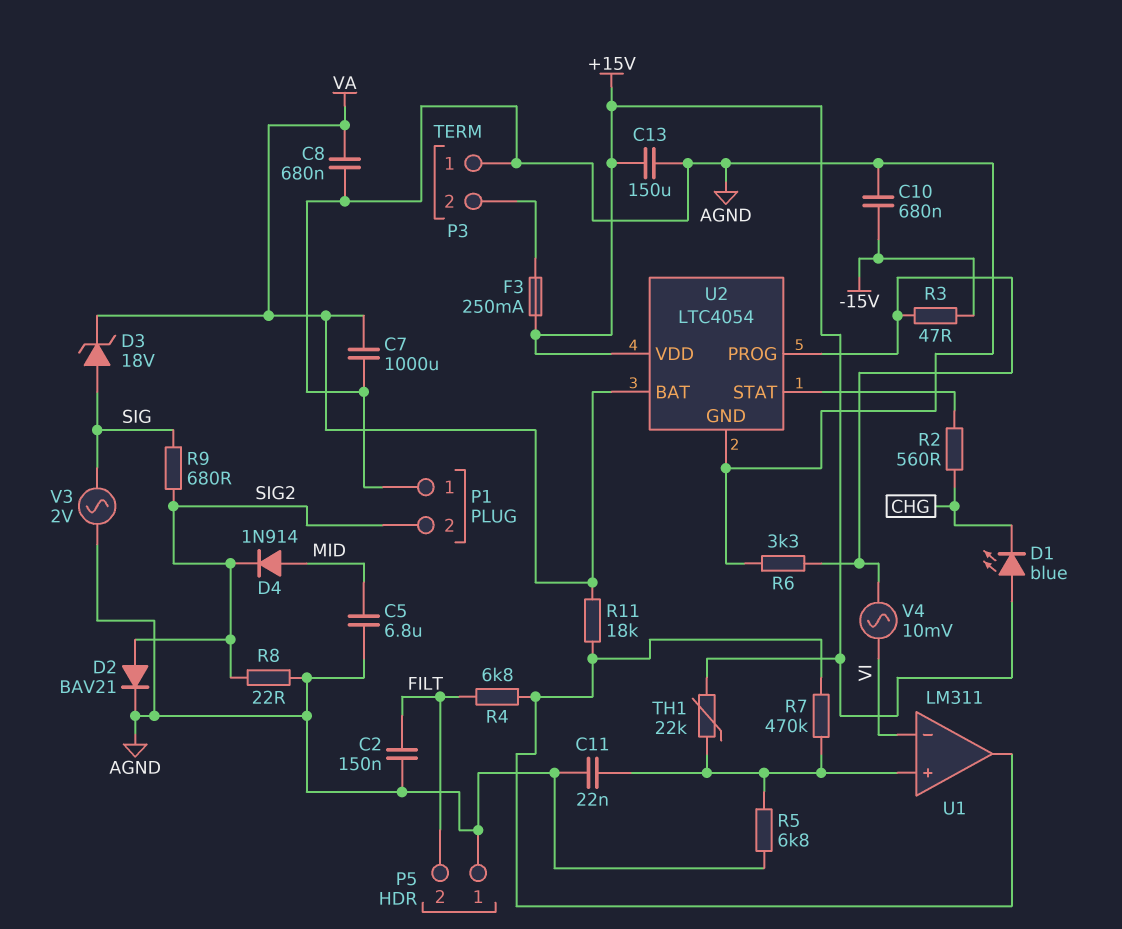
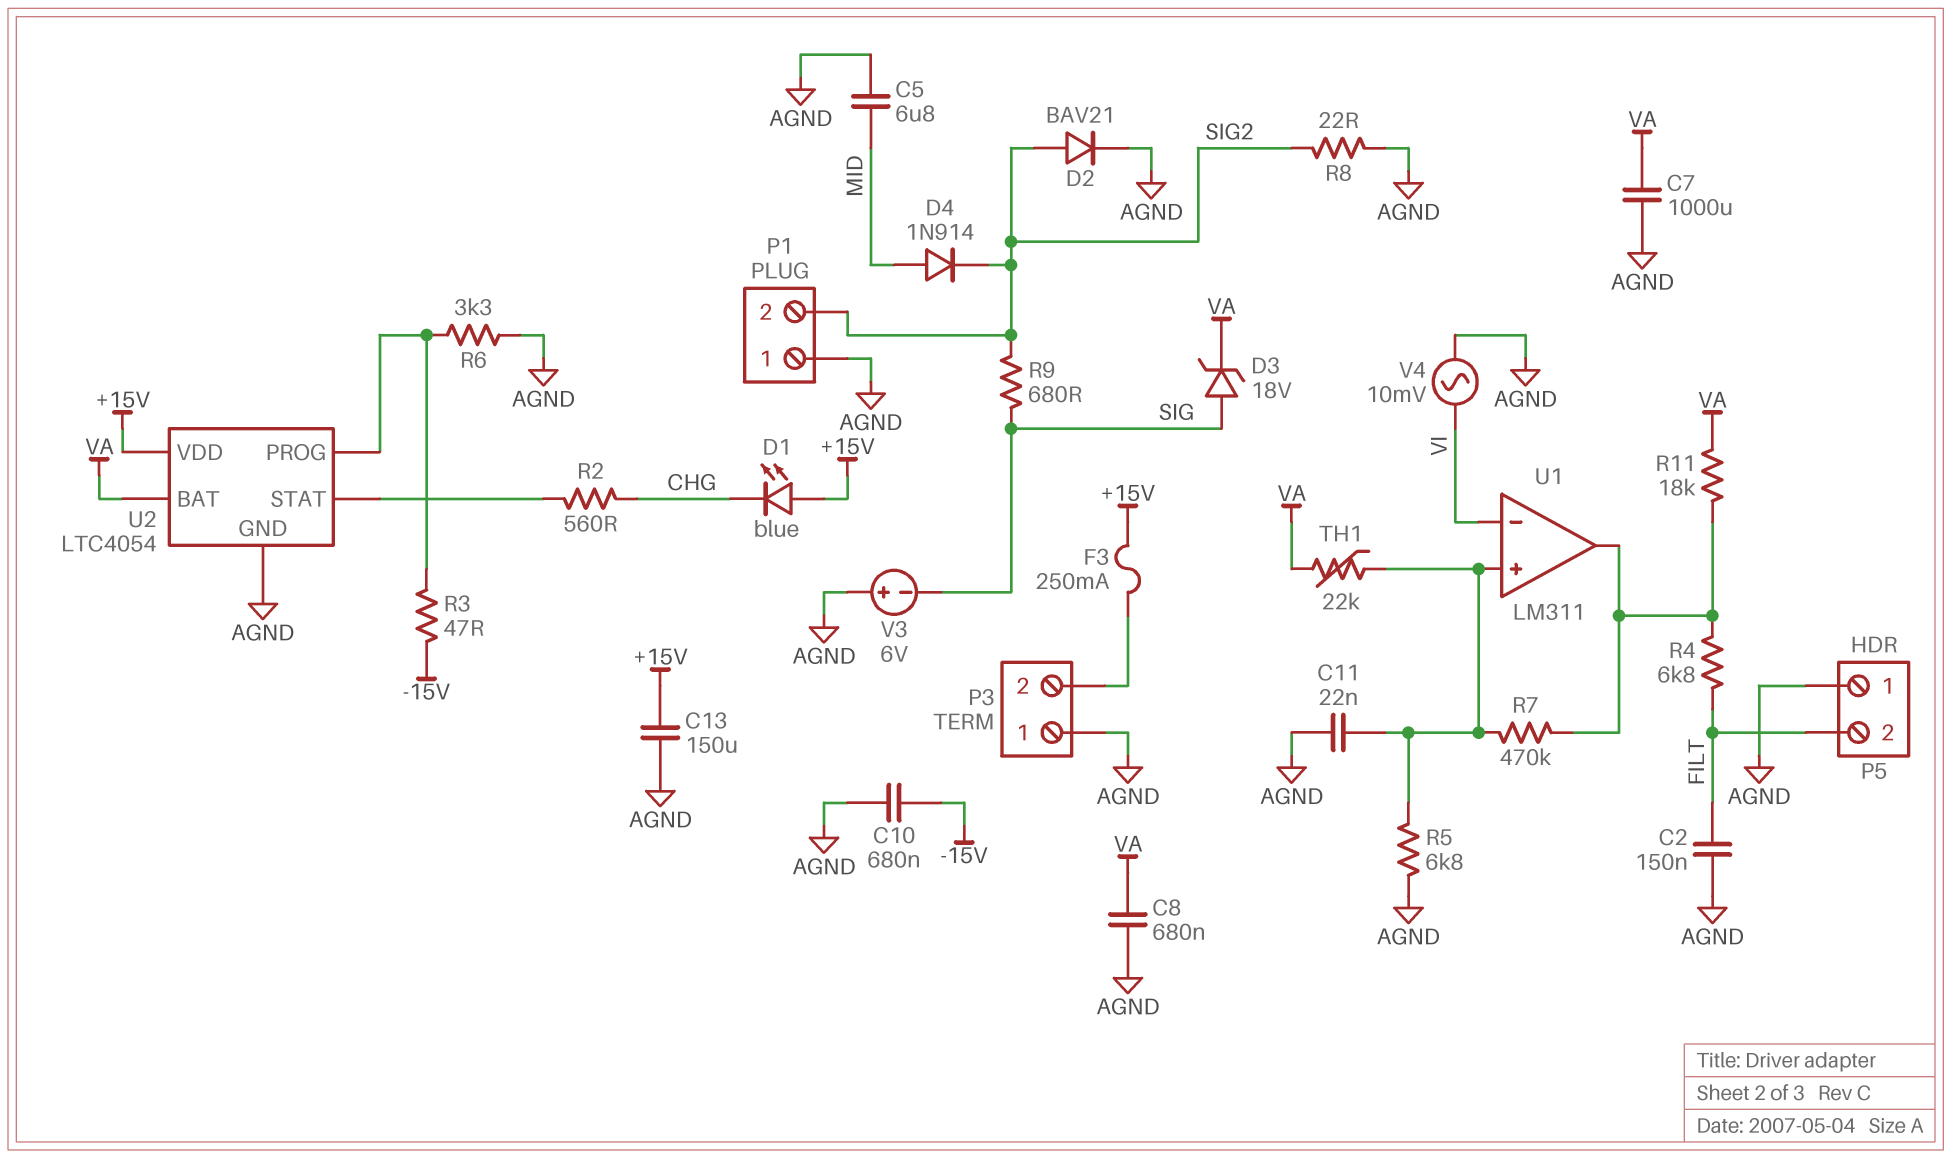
TH1: 22k (+15V, U1/in+) -> 22k (U1/in+, VA)
V3: AC 2V (AGND, SIG) -> 6V (plus AGND, minus SIG)
V4: AC 10mV (U2/PROG, VI) -> AC 10mV (AGND, VI)

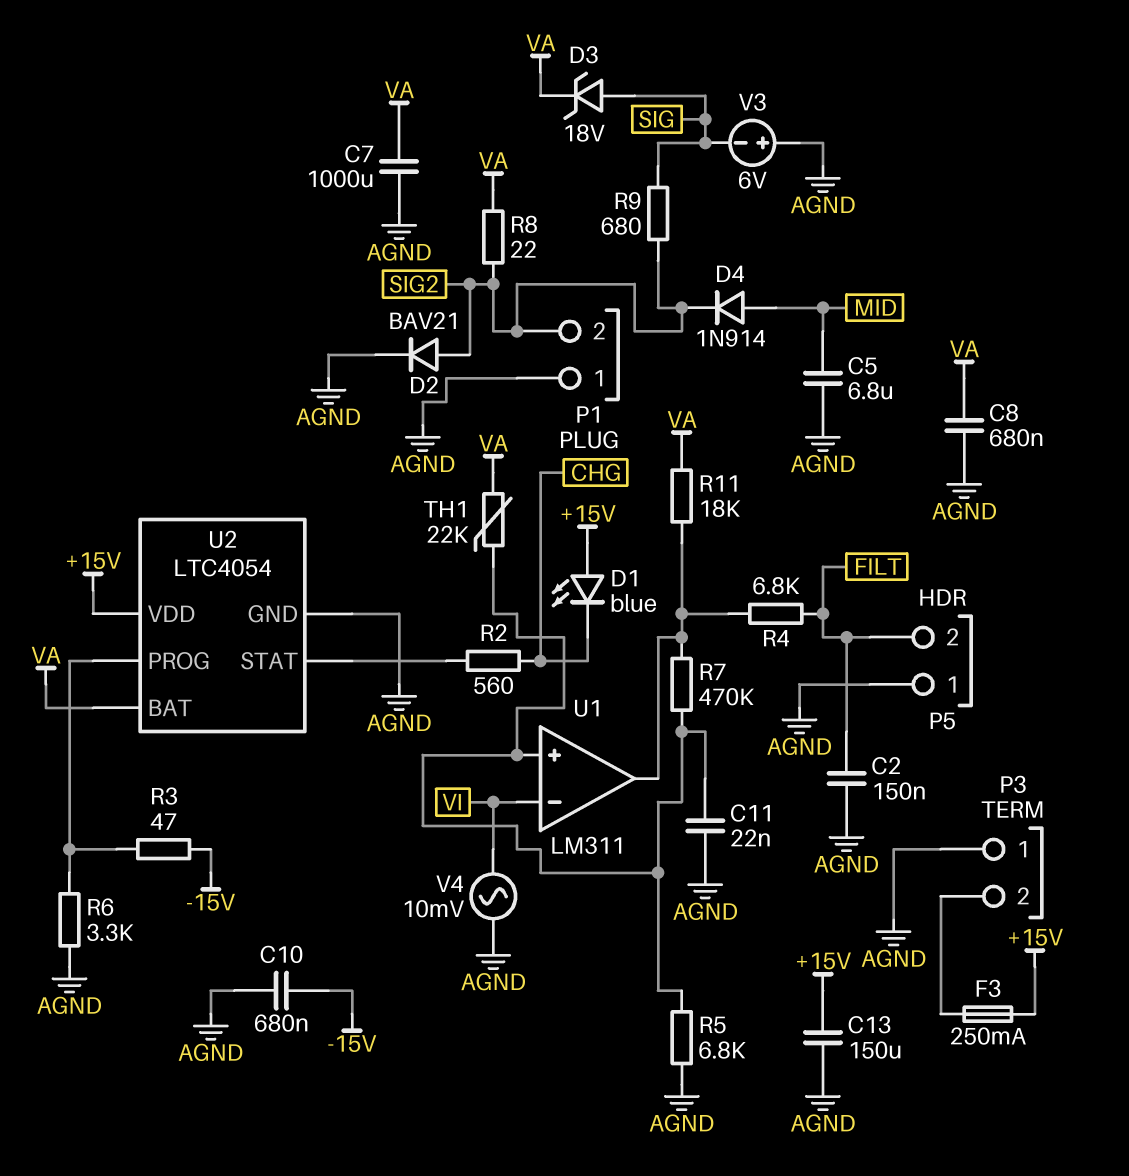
R8: 22 (AGND, SIG2) -> 22 (SIG2, VA)

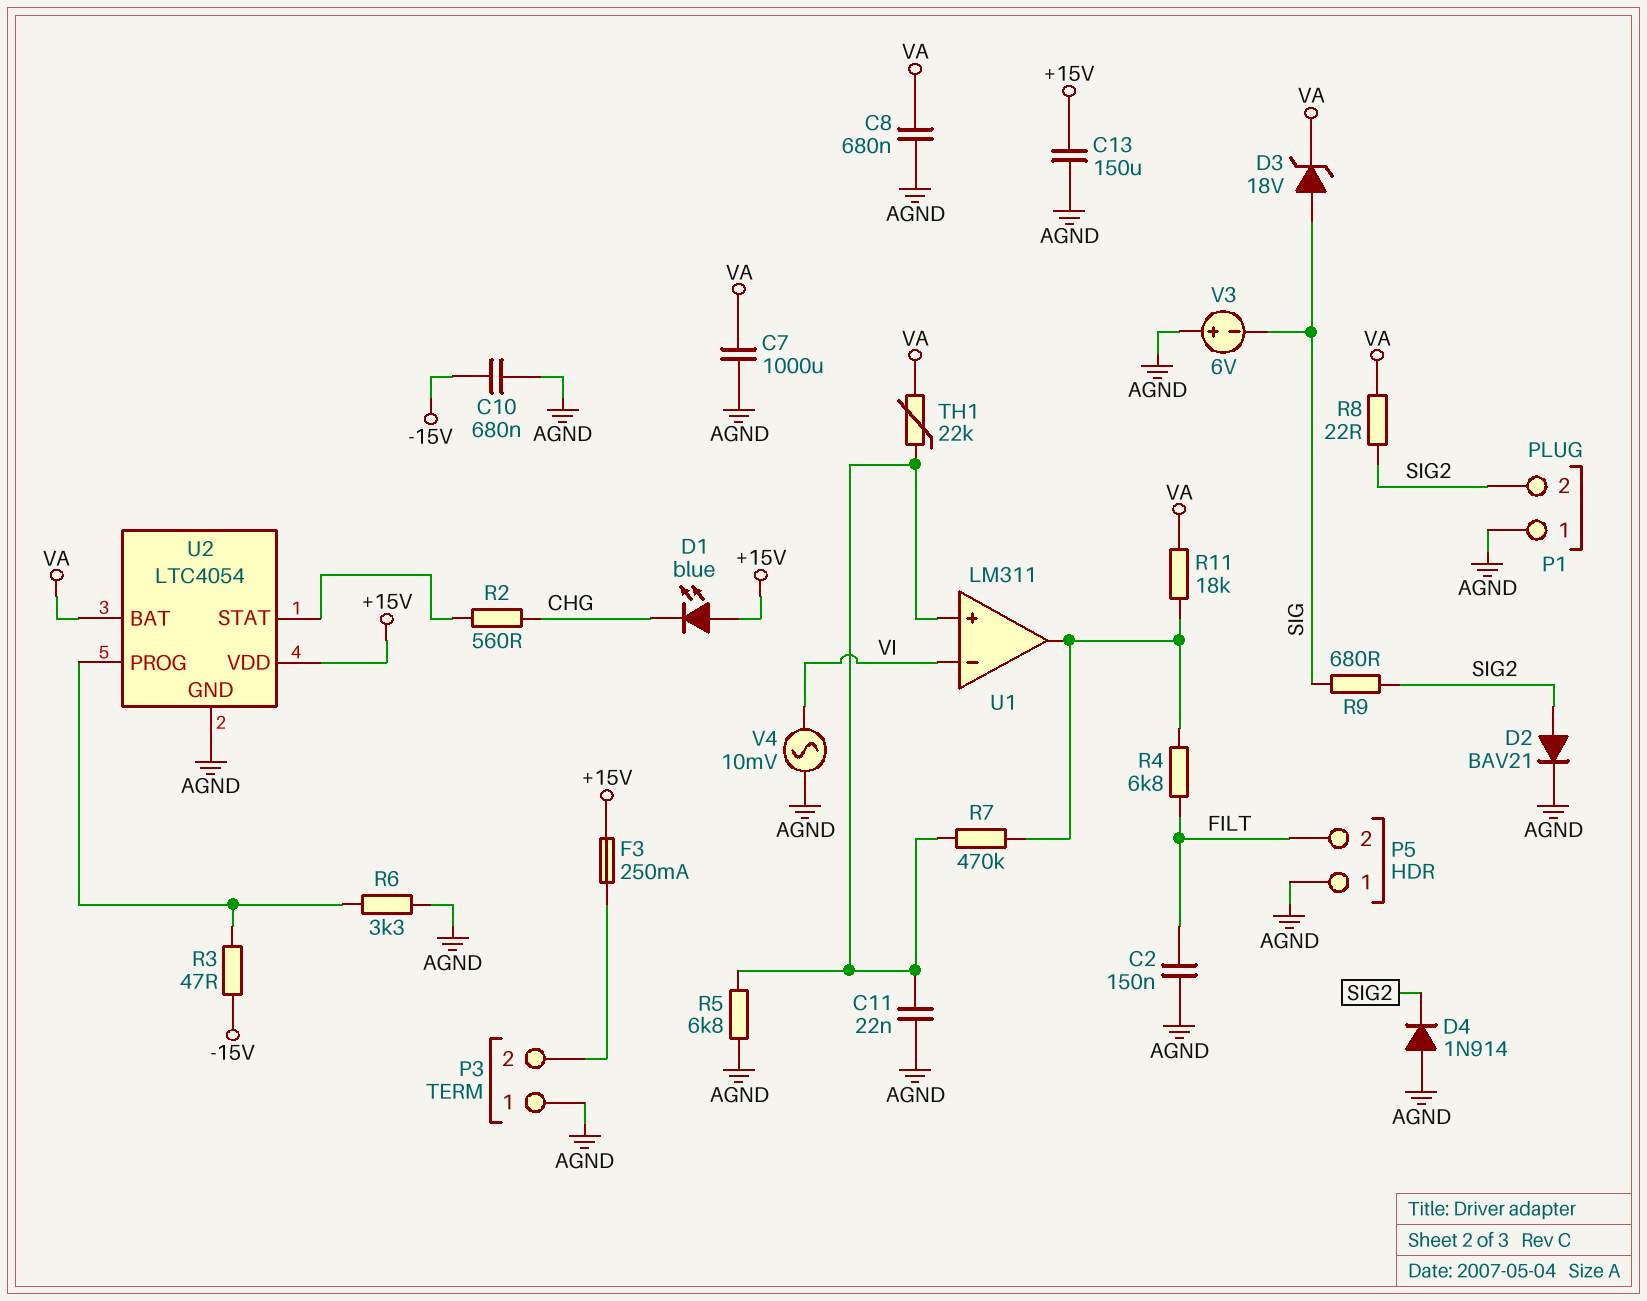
C5: 6.8uF (AGND, MID) -> none
D4: diode 1N914 (A MID, K SIG2) -> diode 1N914 (A AGND, K SIG2)

